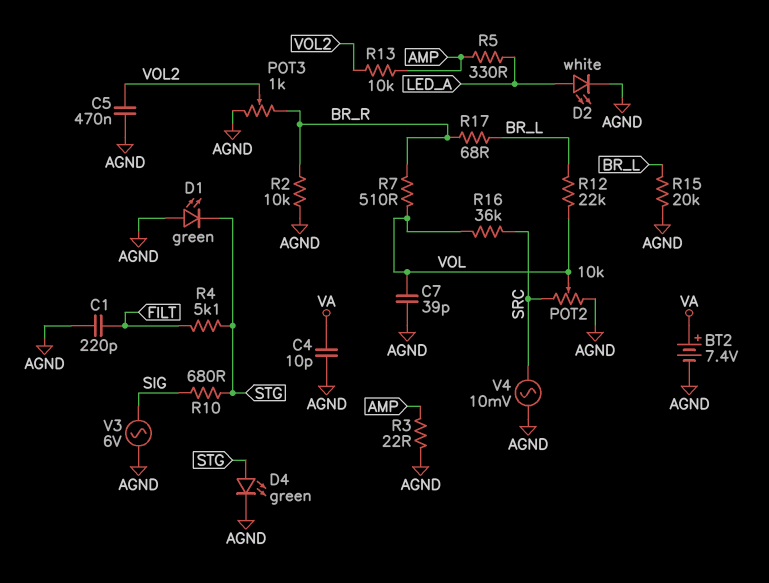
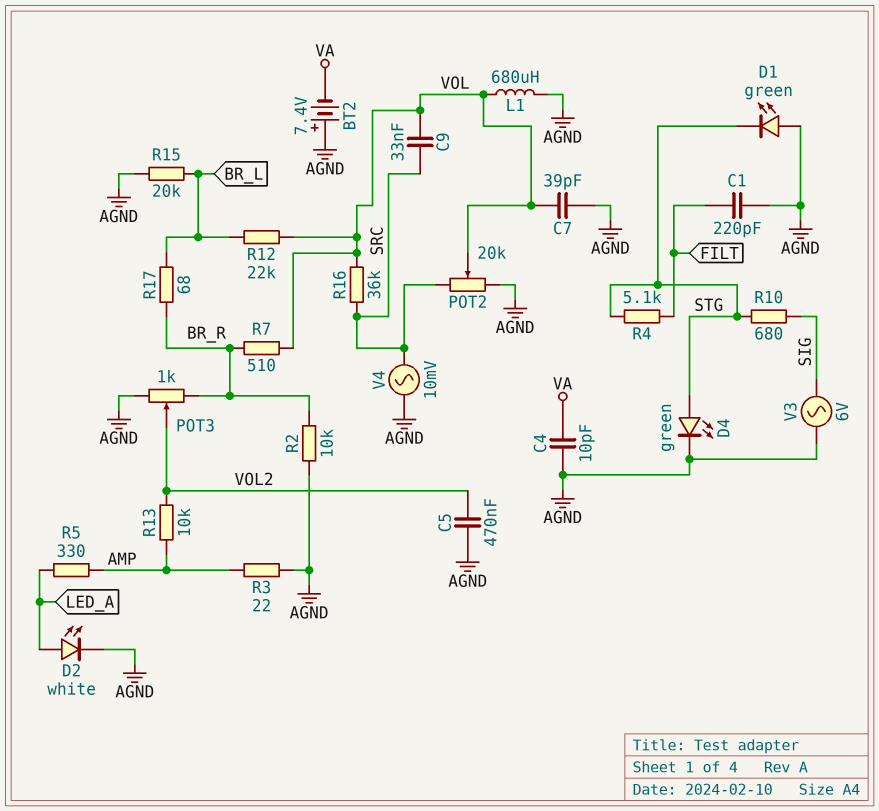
BT2: 7.4V (plus VA, minus AGND) -> 7.4V (plus AGND, minus VA)
C9: none -> 33nF (SRC, VOL)
L1: none -> 680uH (AGND, VOL)
POT2: 10k (AGND, SRC, wiper VOL) -> 20k (AGND, SRC, wiper VOL)

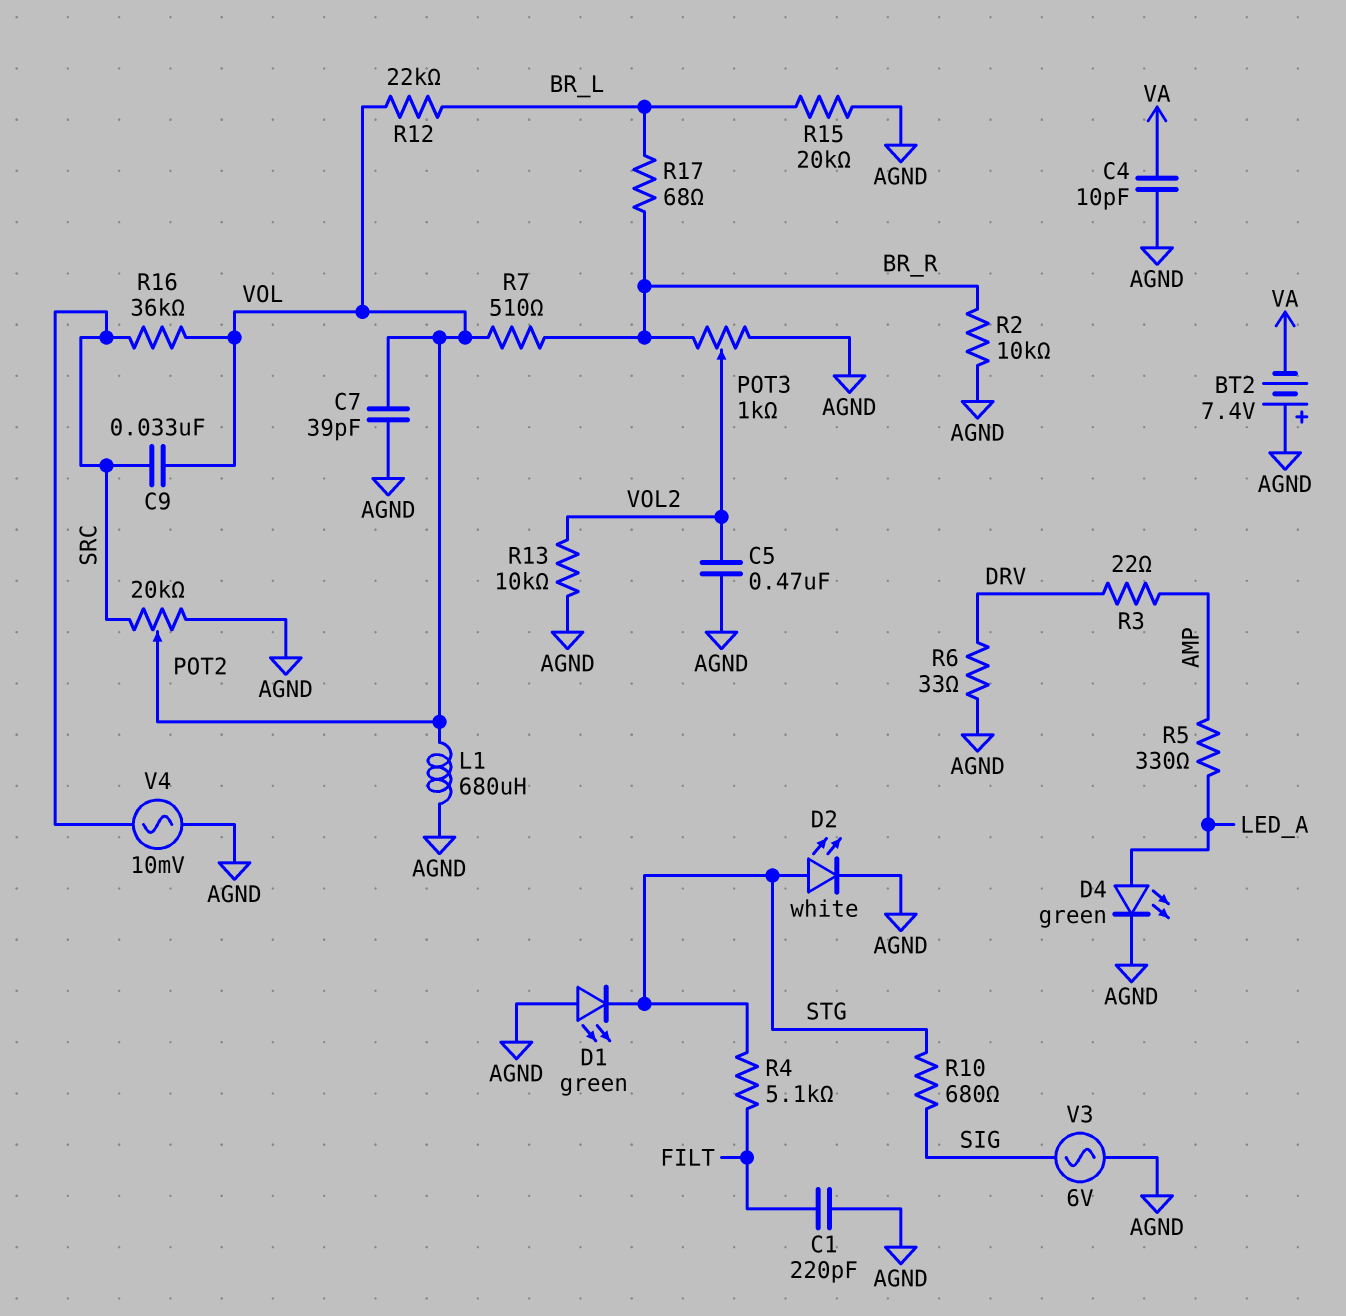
D2: LED white (A LED_A, K AGND) -> LED white (A STG, K AGND)
D4: LED green (A STG, K AGND) -> LED green (A LED_A, K AGND)
R3: 22 (AGND, AMP) -> 22 (AMP, DRV)
R6: none -> 33 (AGND, DRV)
R13: 10k (AMP, VOL2) -> 10k (AGND, VOL2)

